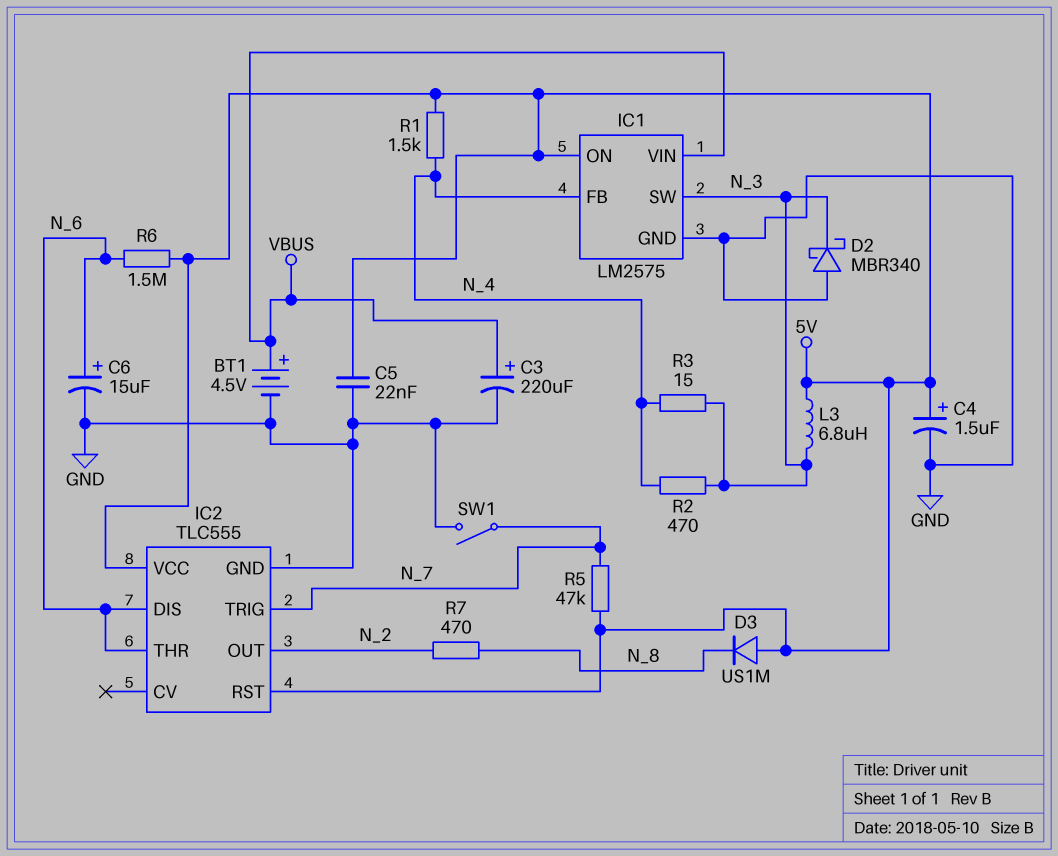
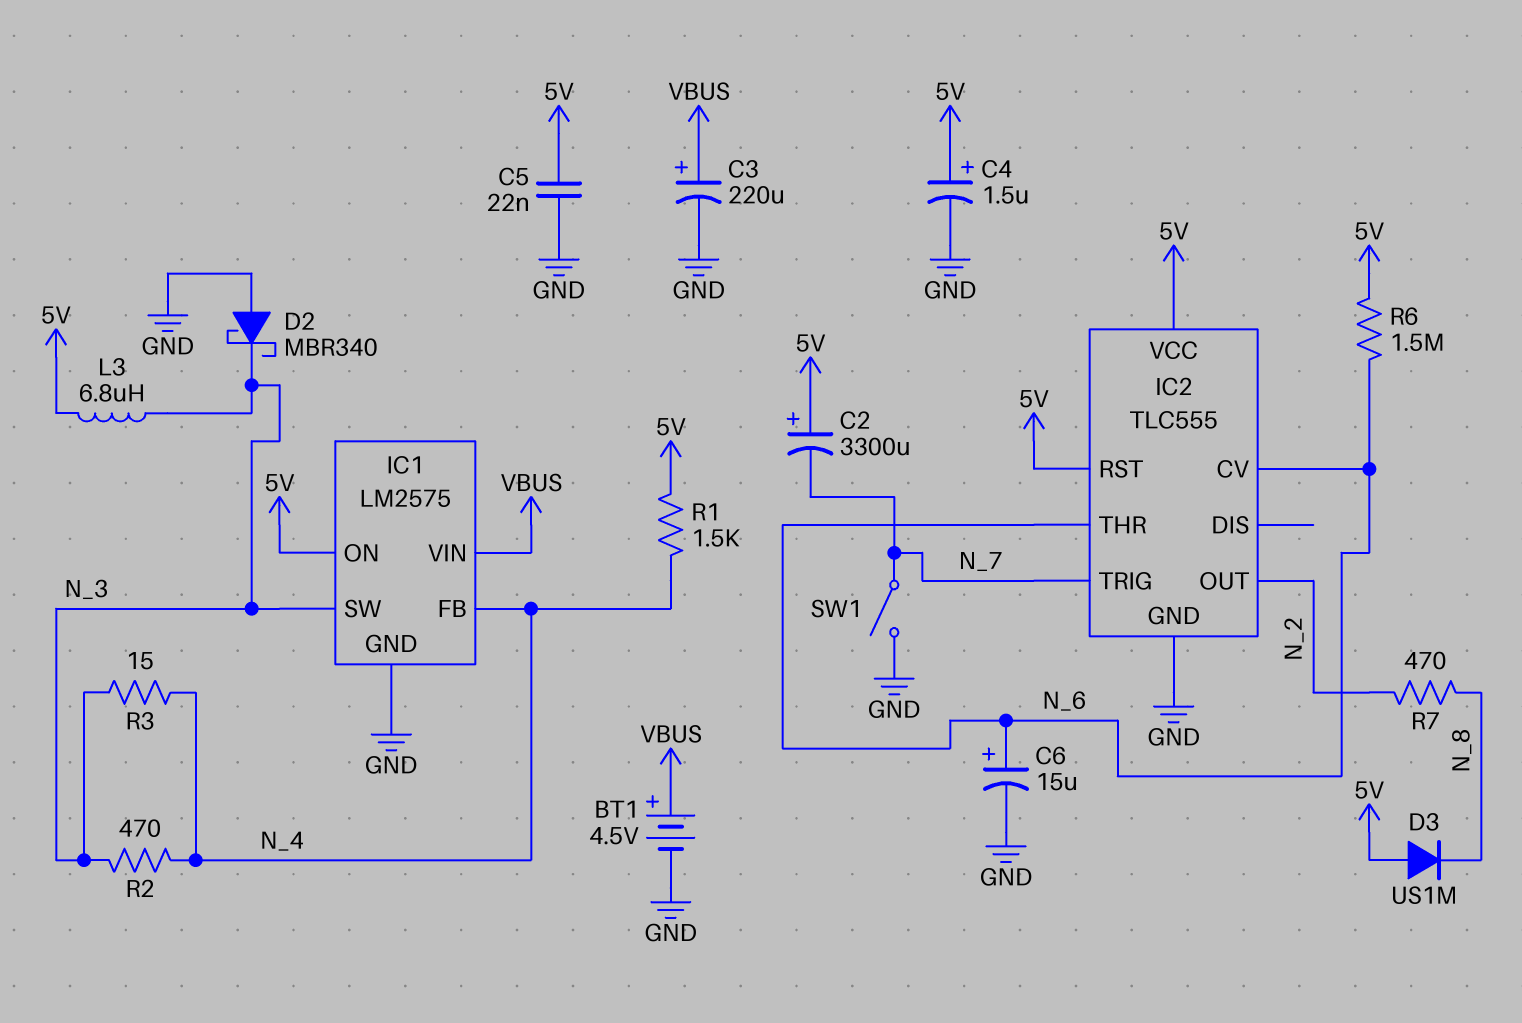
C2: none -> 3300uF (plus 5V, minus N_7)
IC2 pin CV: none -> N_6
IC2 pin DIS: N_6 -> none
R5: 47k (5V, N_7) -> none

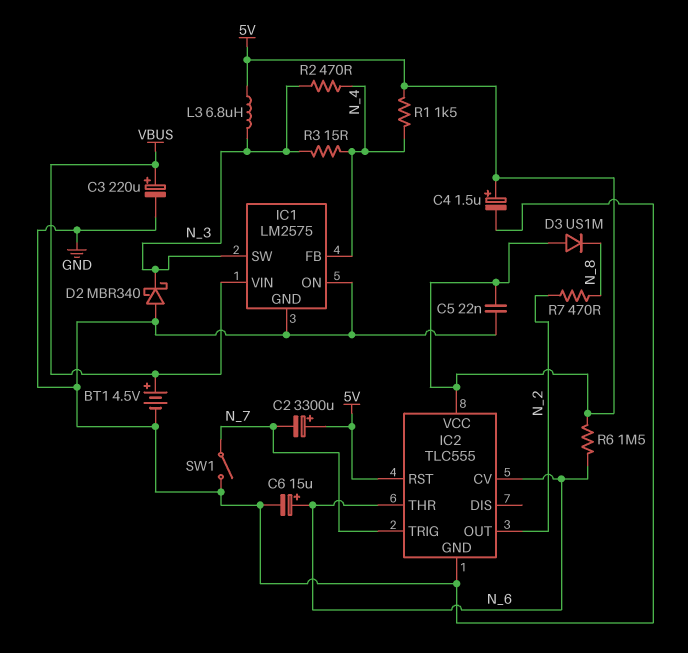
IC1 pin ON: 5V -> GND

